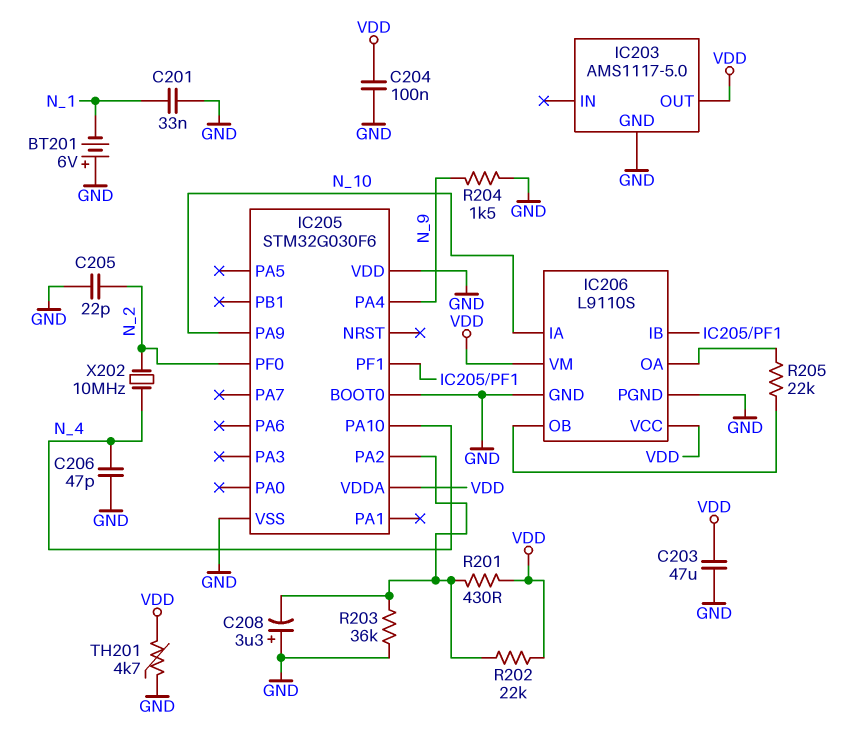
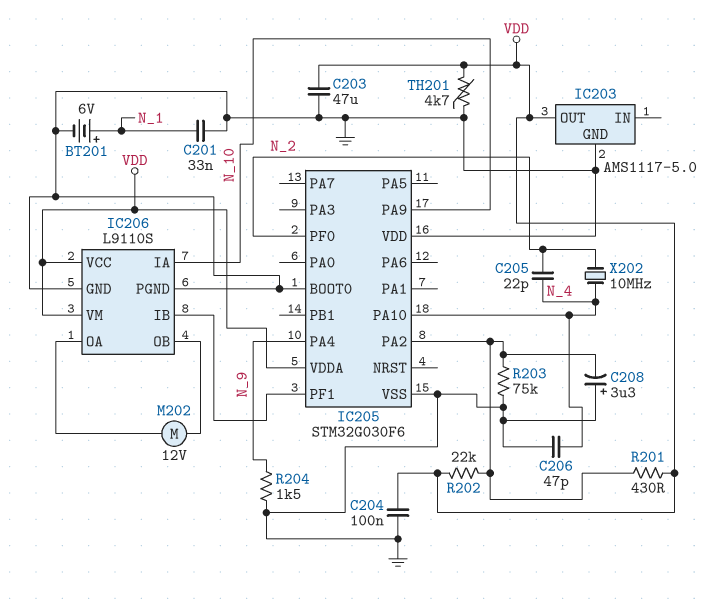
BT201: 6V (plus GND, minus N_1) -> 6V (plus N_1, minus GND)
C205: 22pF (GND, N_2) -> 22pF (N_2, N_4)
M202: none -> motor 12V (IC206/OA, IC206/OB)
R203: 36k (GND, IC205/PA2) -> 75k (GND, IC205/PA2)
R205: 22k (IC206/OA, IC206/OB) -> none

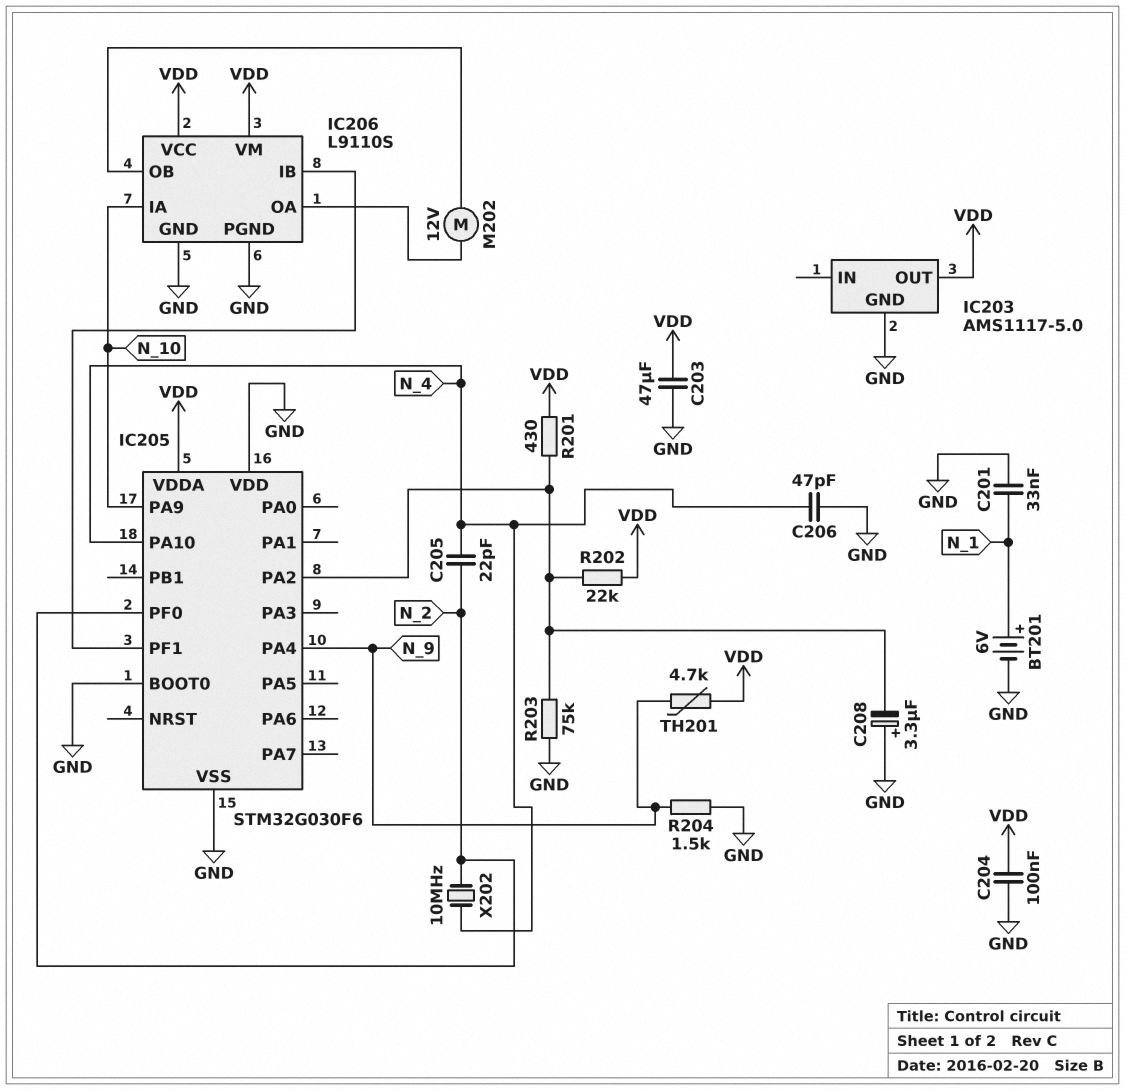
TH201: 4.7k (GND, VDD) -> 4.7k (N_9, VDD)

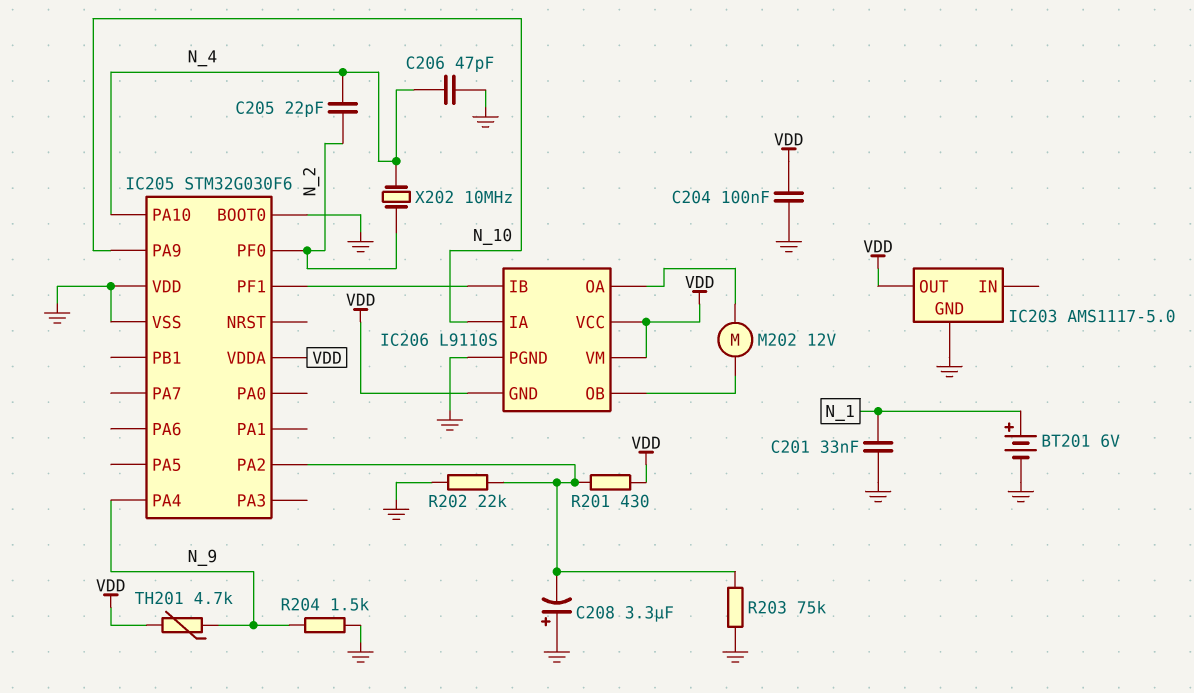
C203: 47uF (GND, VDD) -> none
IC206 pin GND: GND -> VDD
R202: 22k (IC205/PA2, VDD) -> 22k (GND, IC205/PA2)

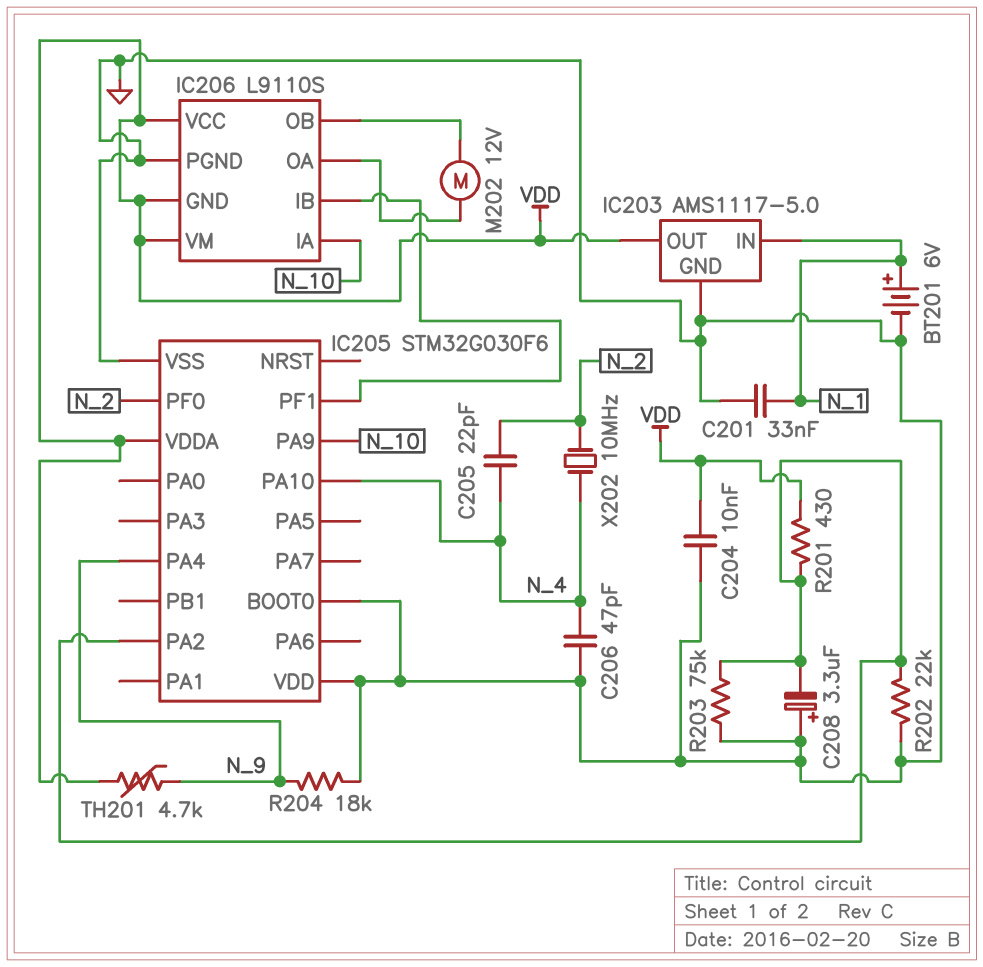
C204: 100nF (GND, VDD) -> 10nF (GND, VDD)
IC203 pin IN: none -> N_1
R204: 1.5k (GND, N_9) -> 18k (GND, N_9)

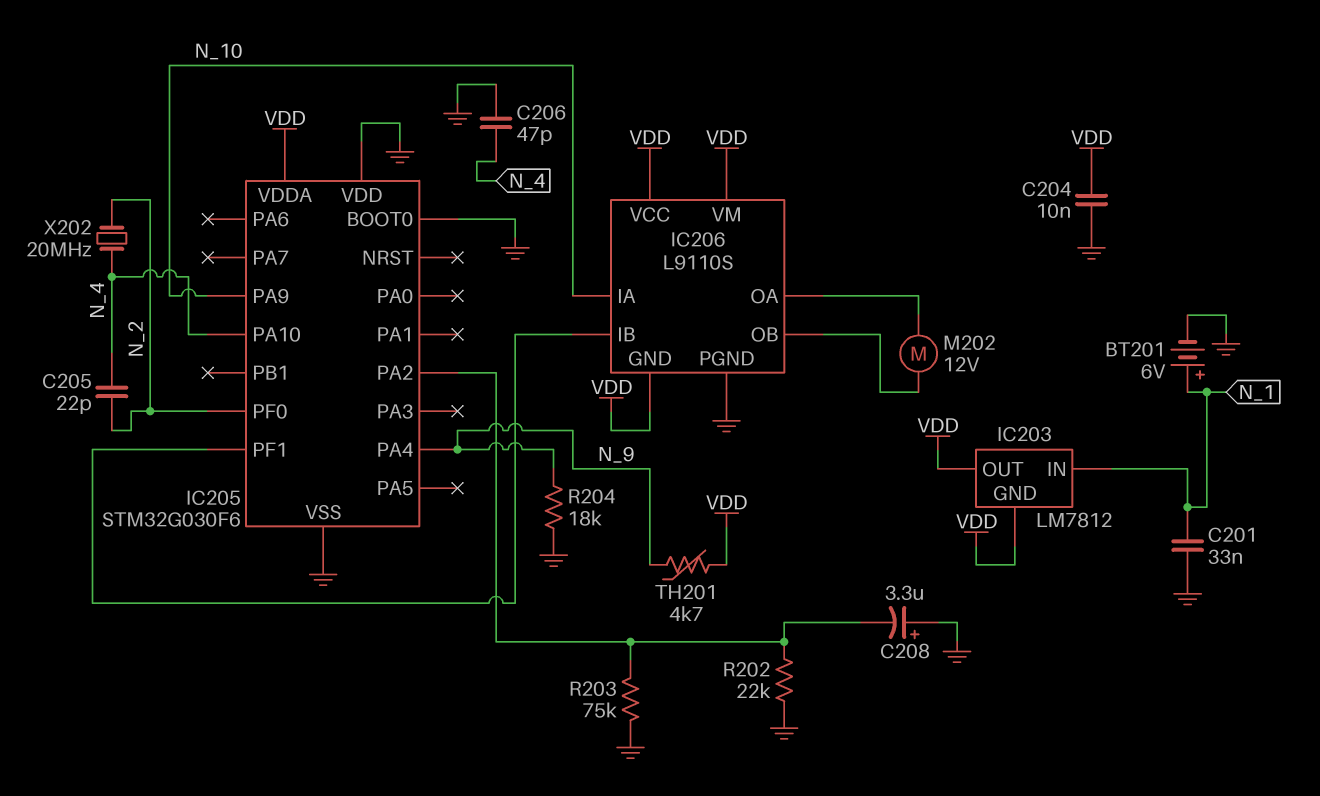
IC203: AMS1117-5.0 -> LM7812
IC203 pin GND: GND -> VDD
R201: 430 (IC205/PA2, VDD) -> none
X202: 10MHz (N_2, N_4) -> 20MHz (N_2, N_4)

